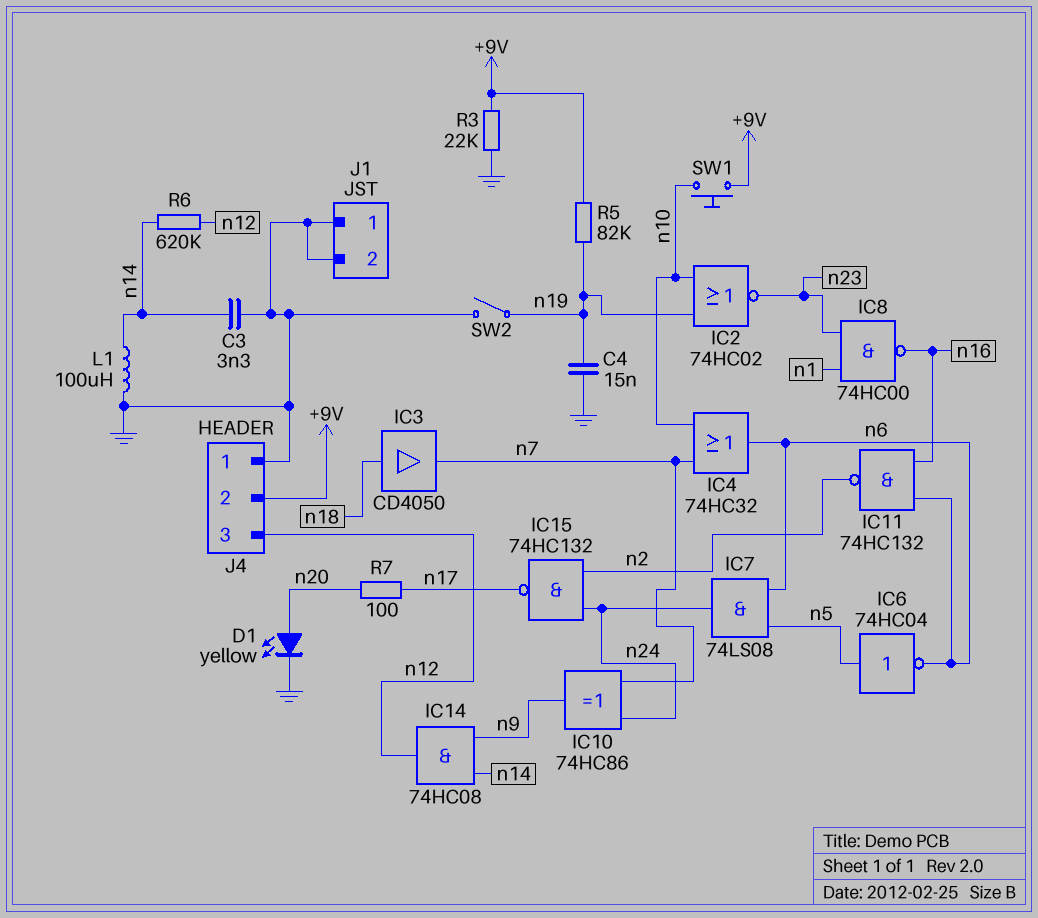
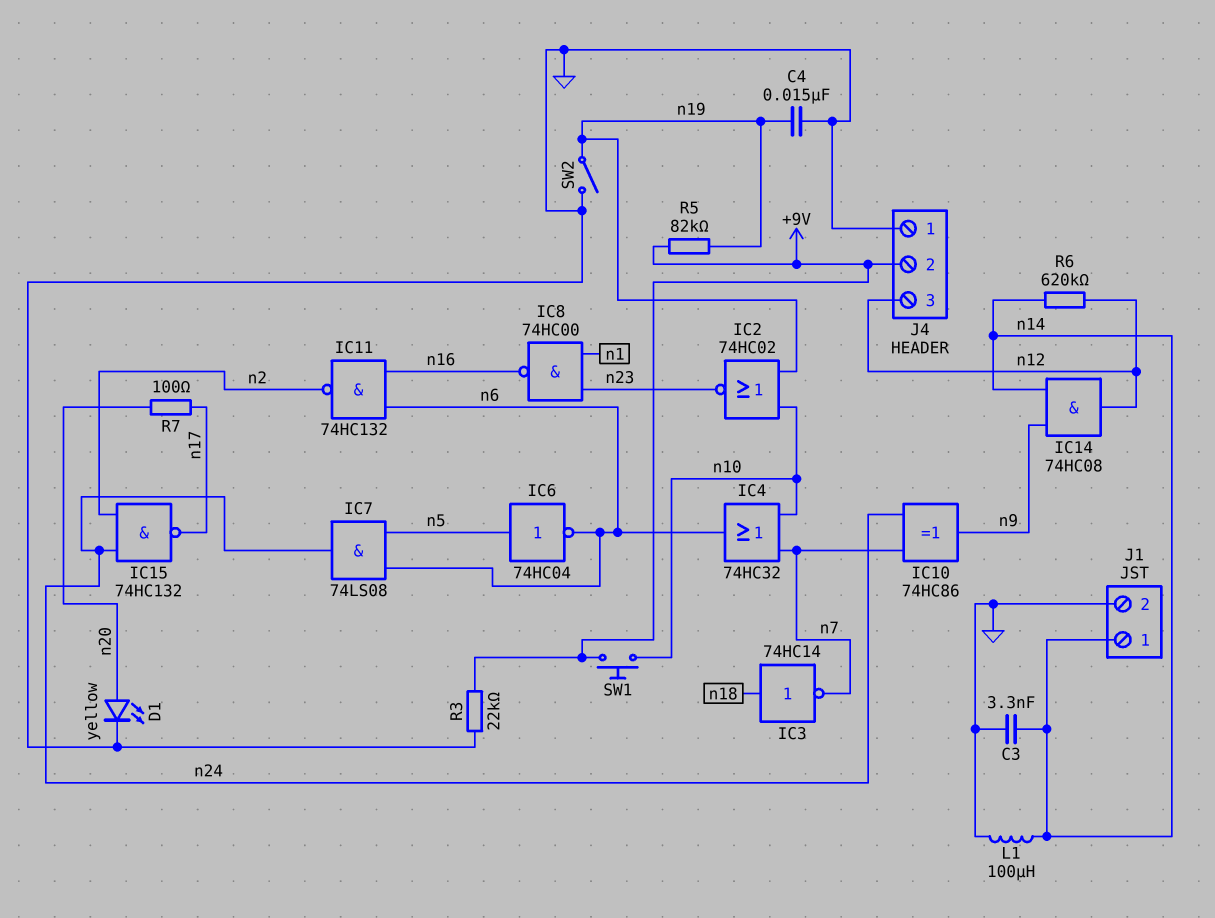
IC3: buffer CD4050 (in n18, out n7) -> NOT 74HC14 (in n18, out n7)
J1 pin 1: GND -> n14

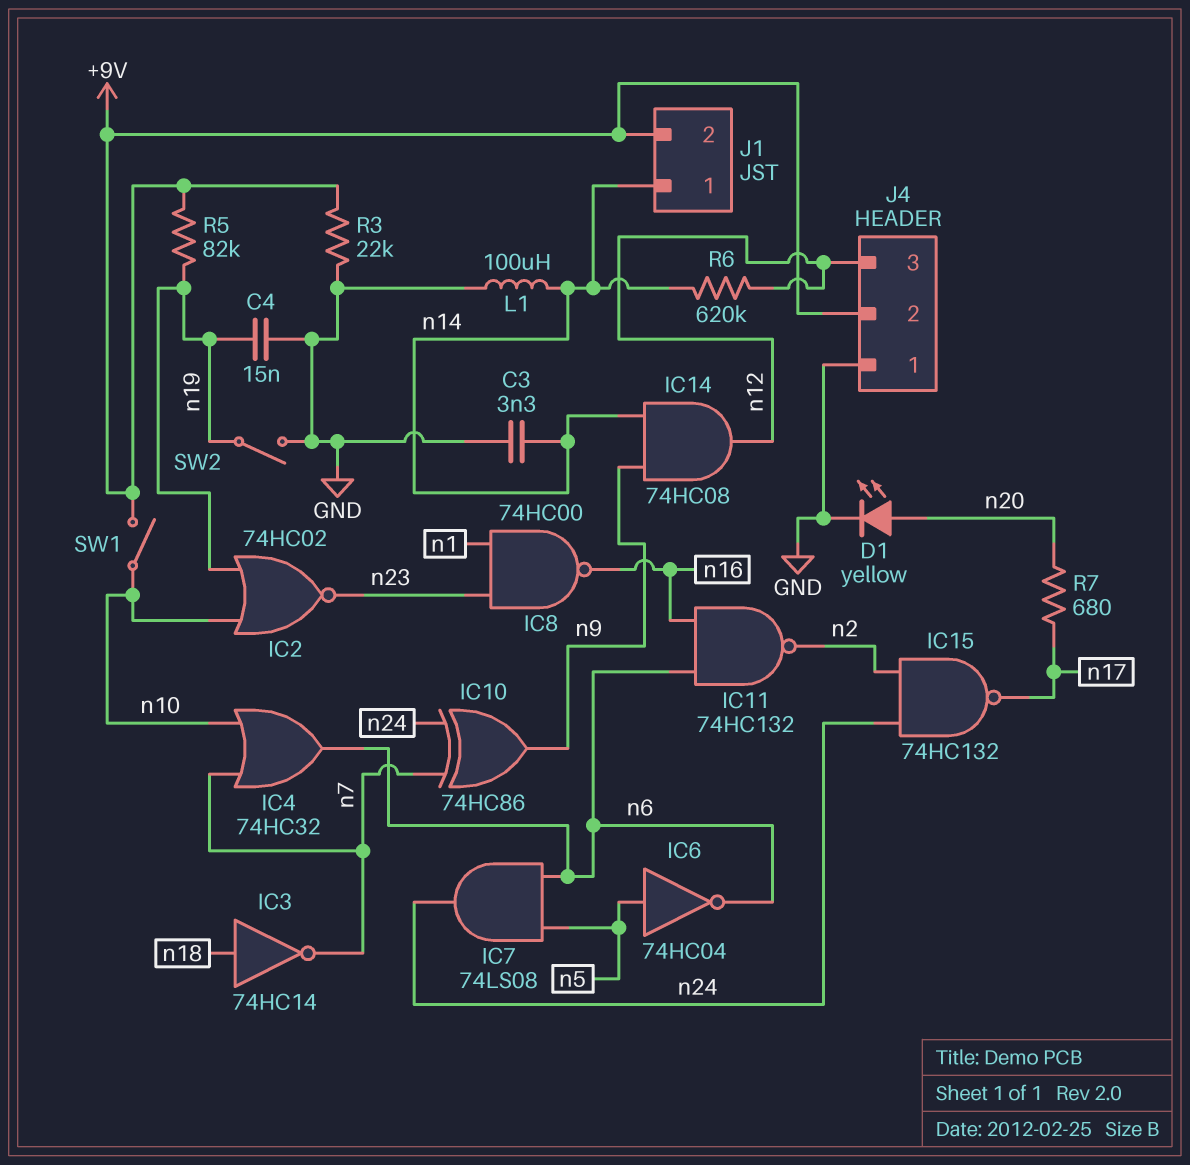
J1 pin 2: GND -> +9V
R7: 100 (n17, n20) -> 680 (n17, n20)
SW1: button (+9V, n10) -> switch (+9V, n10)

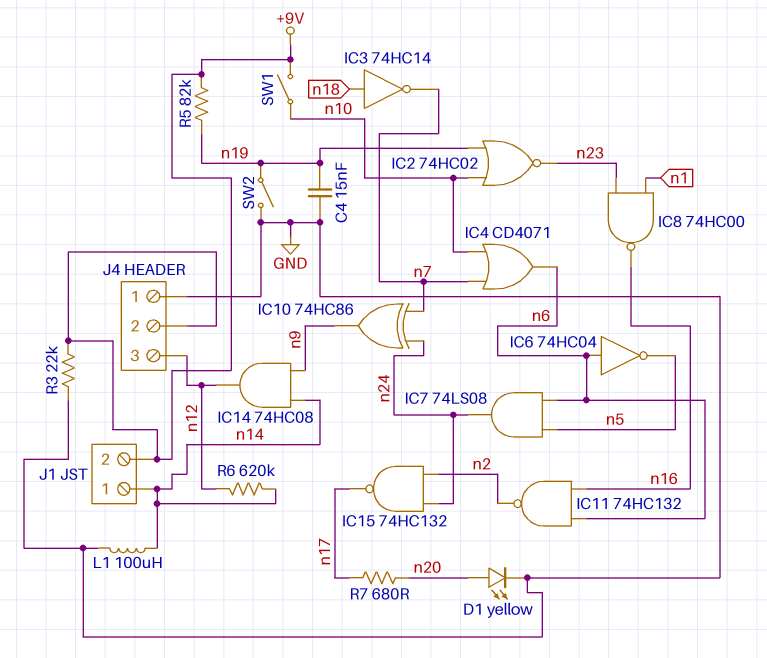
C3: 3.3nF (GND, n14) -> none
IC4: OR 74HC32 (in n7, in n10, out n6) -> OR CD4071 (in n7, in n10, out n6)
IC6: NOT 74HC04 (in n5, out n6) -> NOT 74HC04 (in n6, out n5)

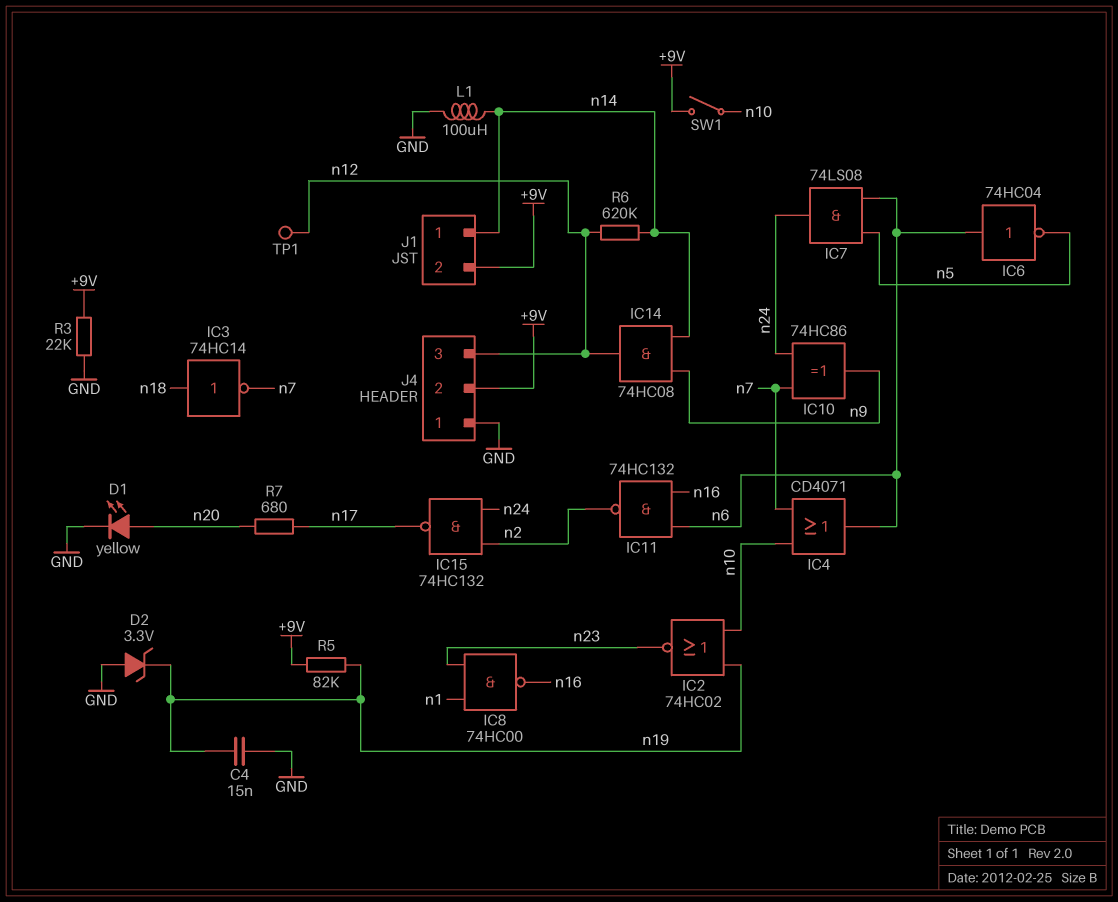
D2: none -> zener 3.3V (A GND, K n19)
SW2: switch (GND, n19) -> none
TP1: none -> test point (n12)

